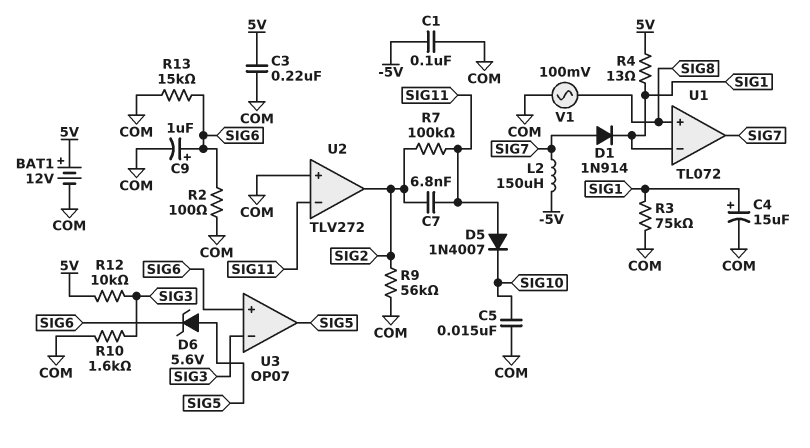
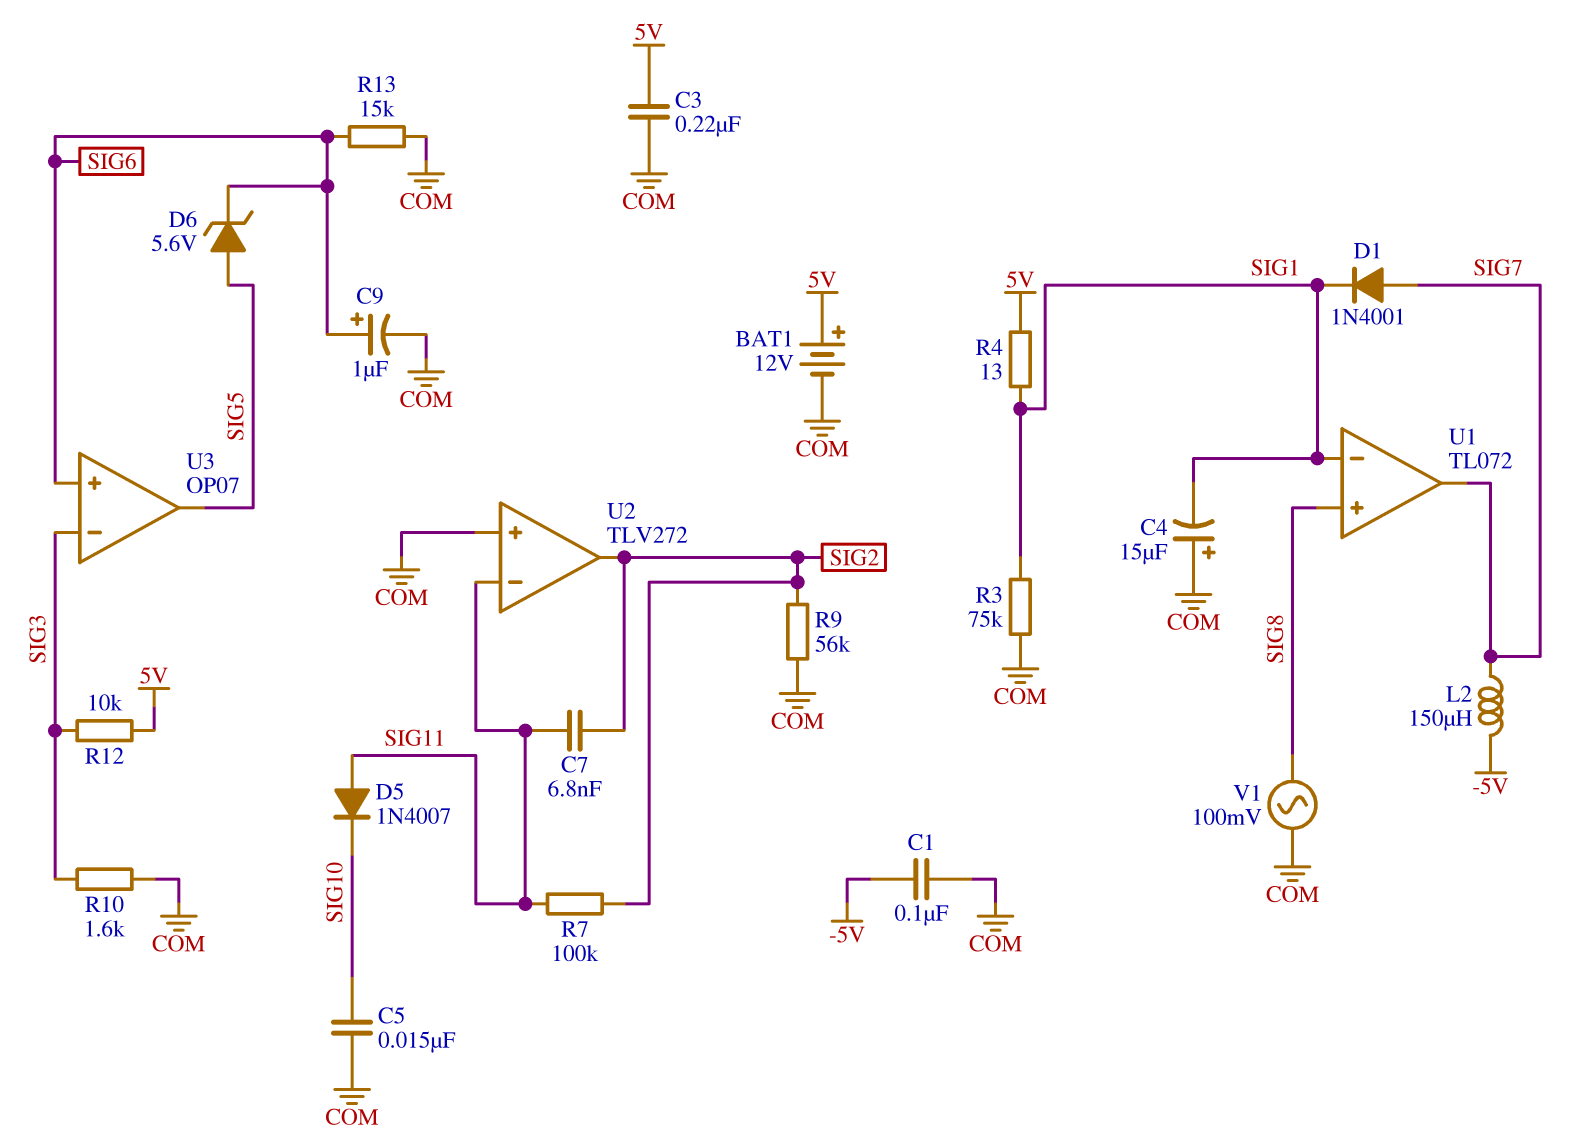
C4: 15uF (plus SIG1, minus COM) -> 15uF (plus COM, minus SIG1)
D1: diode 1N914 (A SIG7, K SIG1) -> diode 1N4001 (A SIG7, K SIG1)
R2: 100 (COM, SIG6) -> none

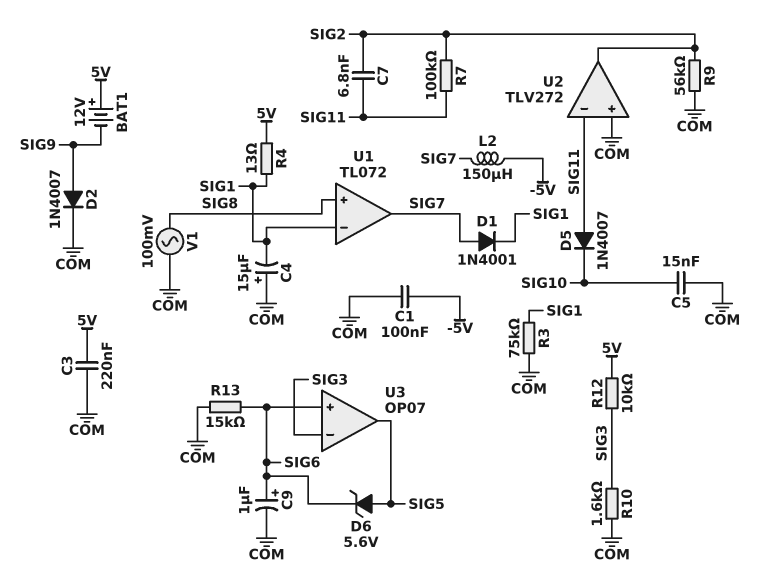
BAT1: 12V (plus 5V, minus COM) -> 12V (plus 5V, minus SIG9)
D2: none -> diode 1N4007 (A SIG9, K COM)

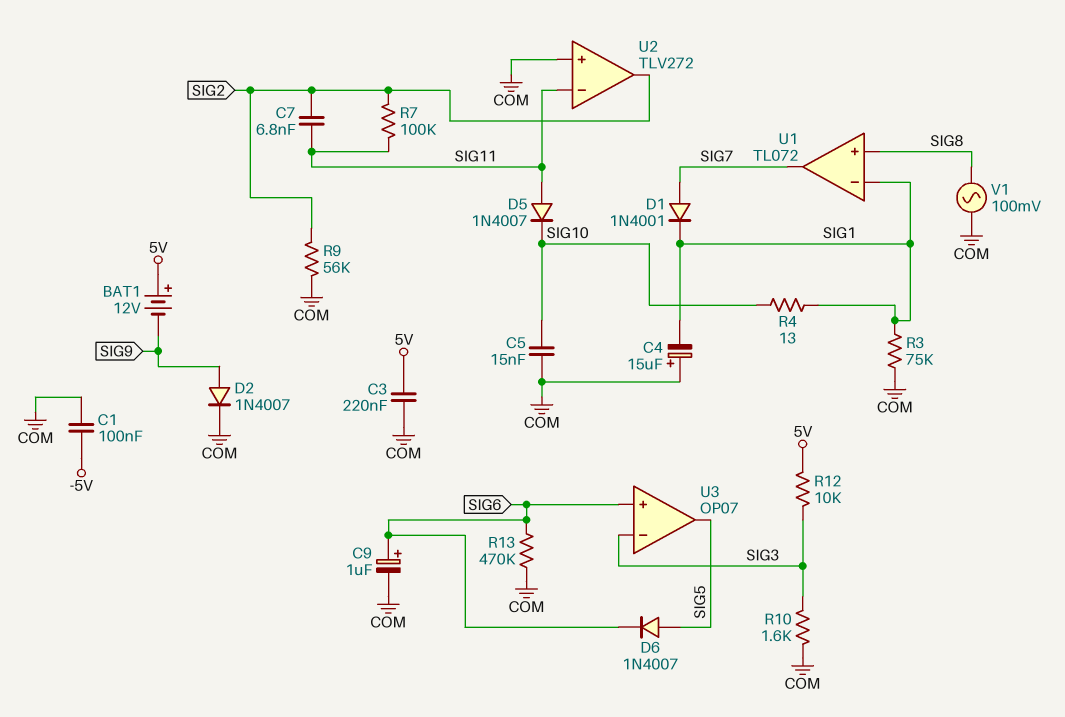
D6: zener 5.6V (A SIG5, K SIG6) -> diode 1N4007 (A SIG5, K SIG6)
L2: 150uH (-5V, SIG7) -> none
R4: 13 (5V, SIG1) -> 13 (SIG1, SIG10)
R13: 15k (COM, SIG6) -> 470k (COM, SIG6)

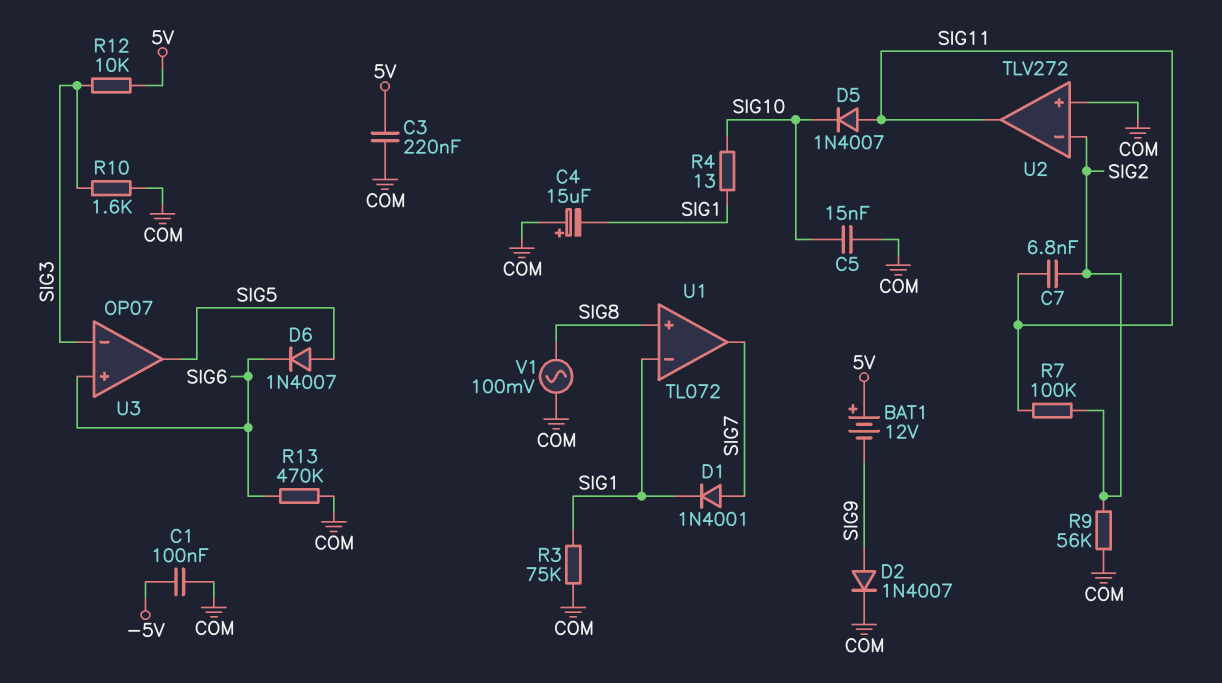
C9: 1uF (plus SIG6, minus COM) -> none
U2 pin in-: SIG11 -> SIG2
U2 pin out: SIG2 -> SIG11

